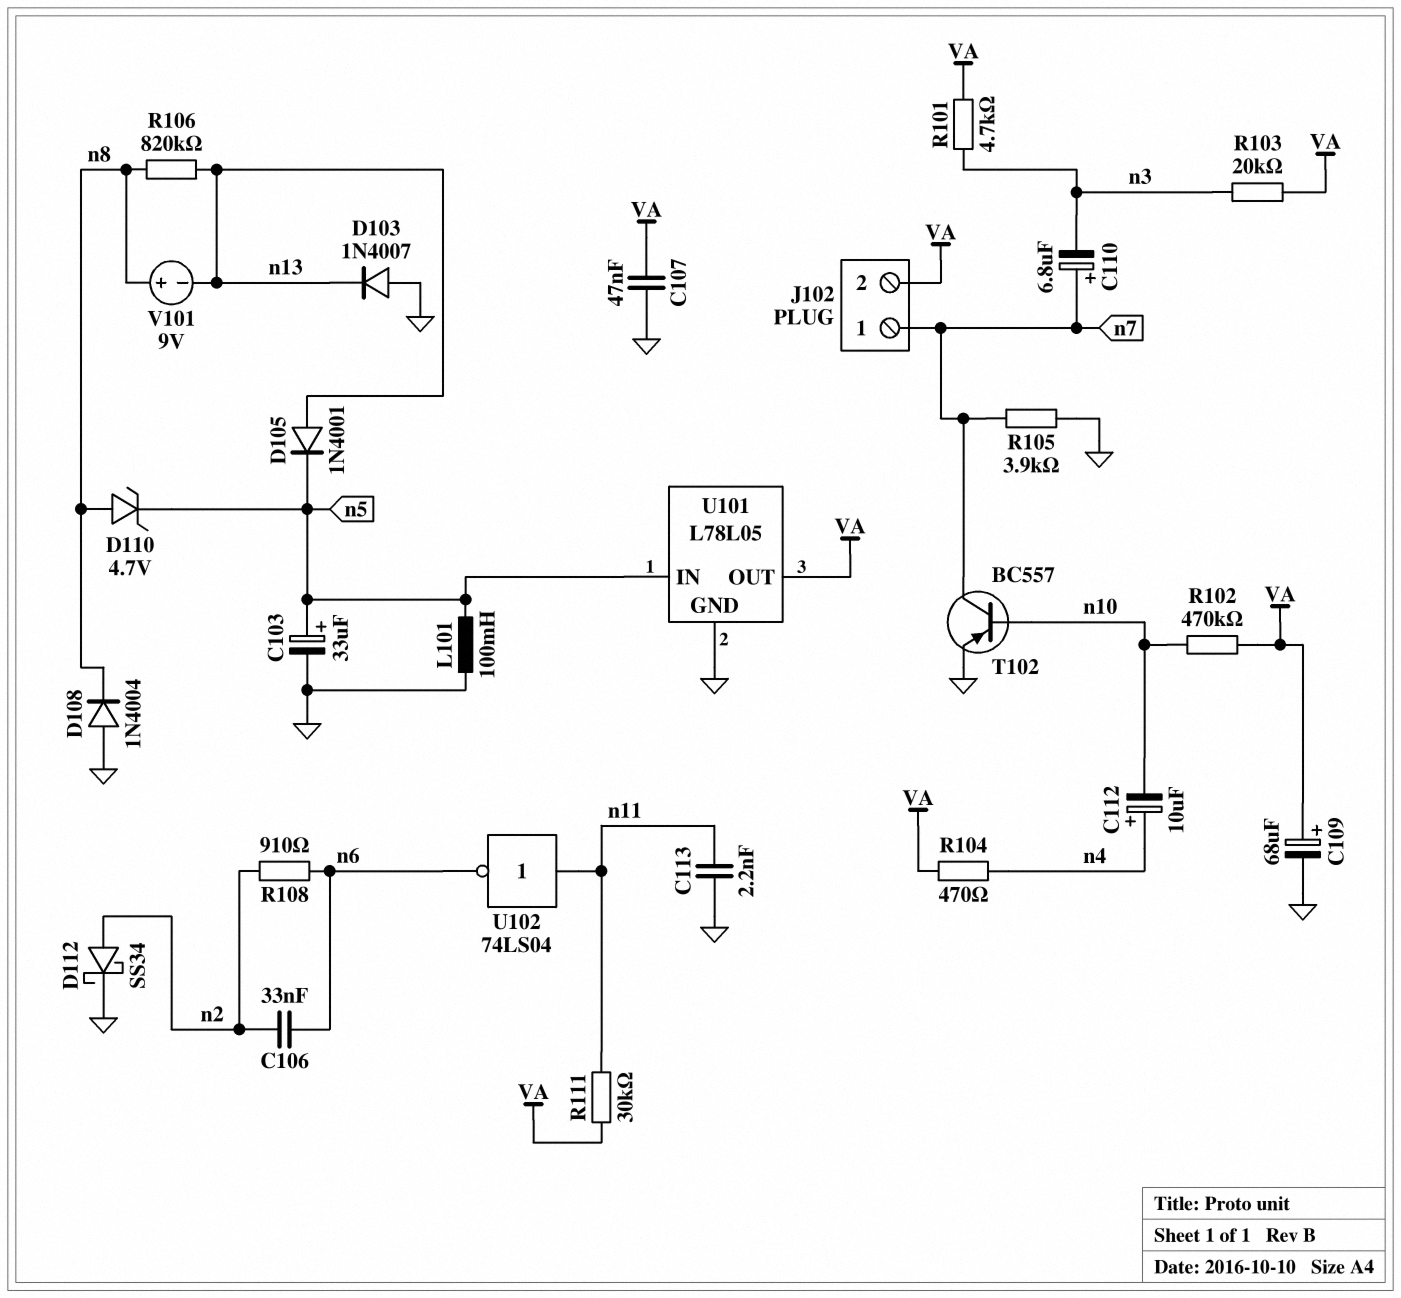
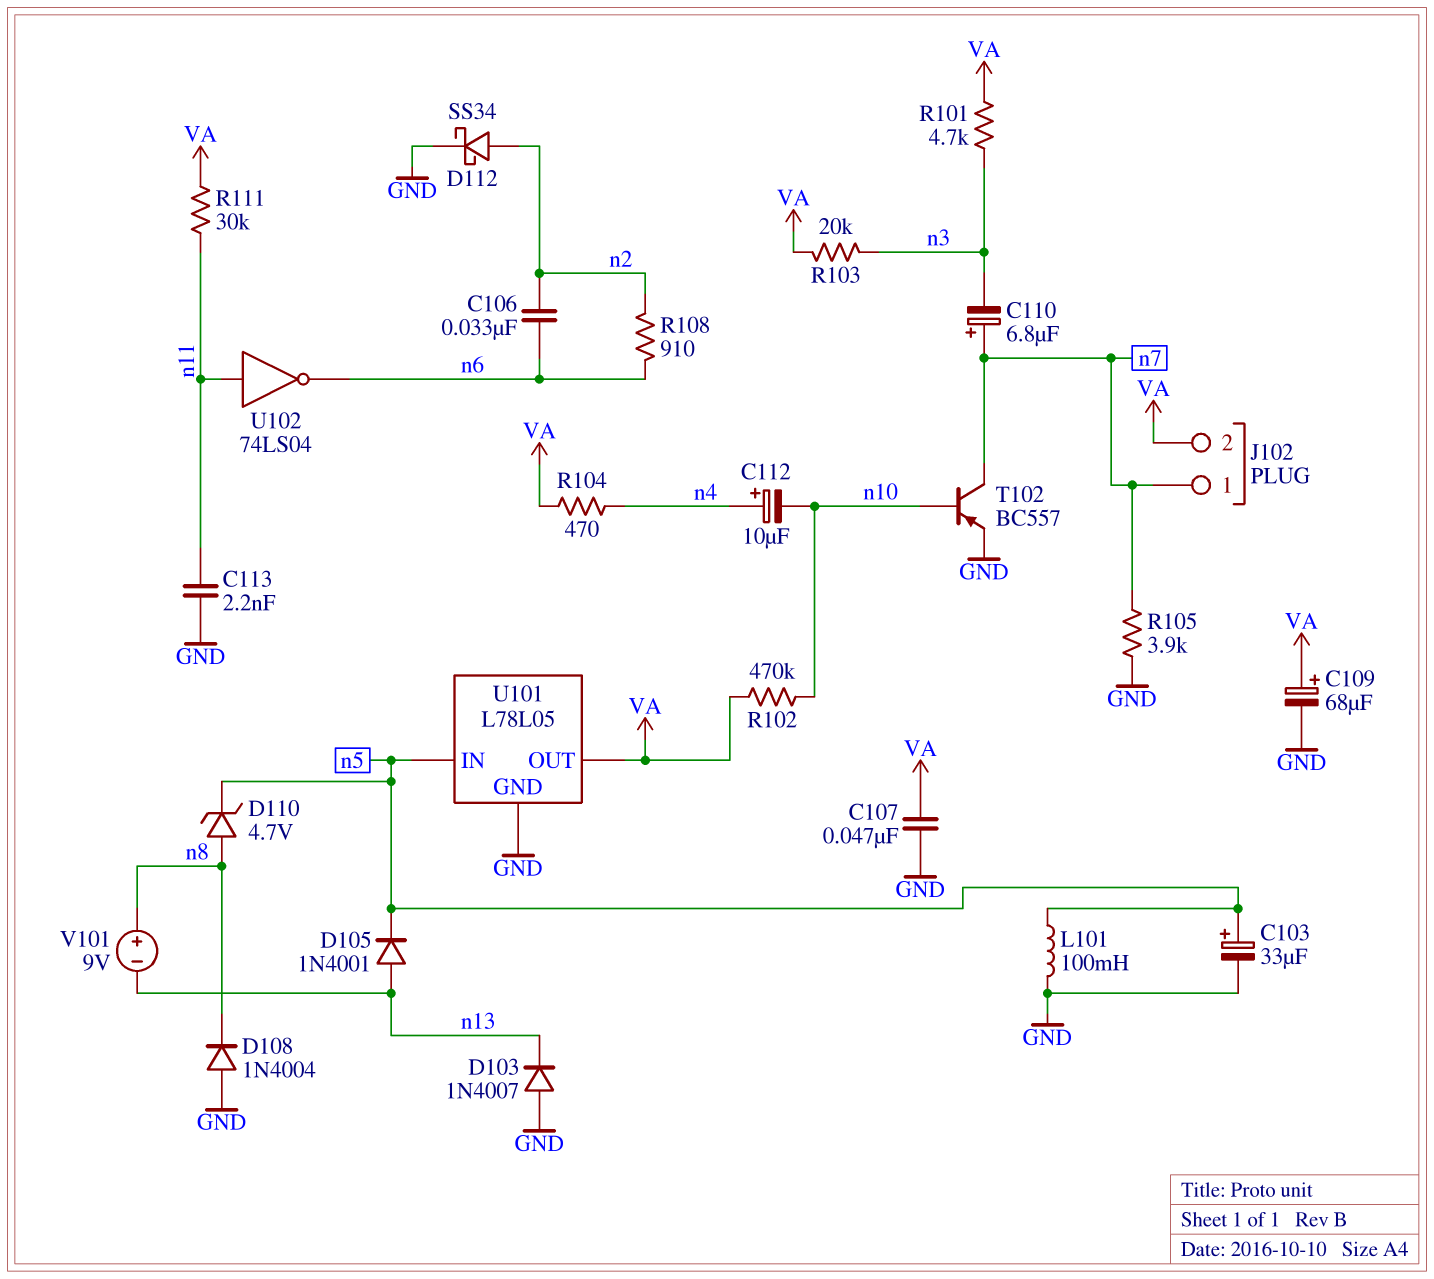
R106: 820k (n8, n13) -> none

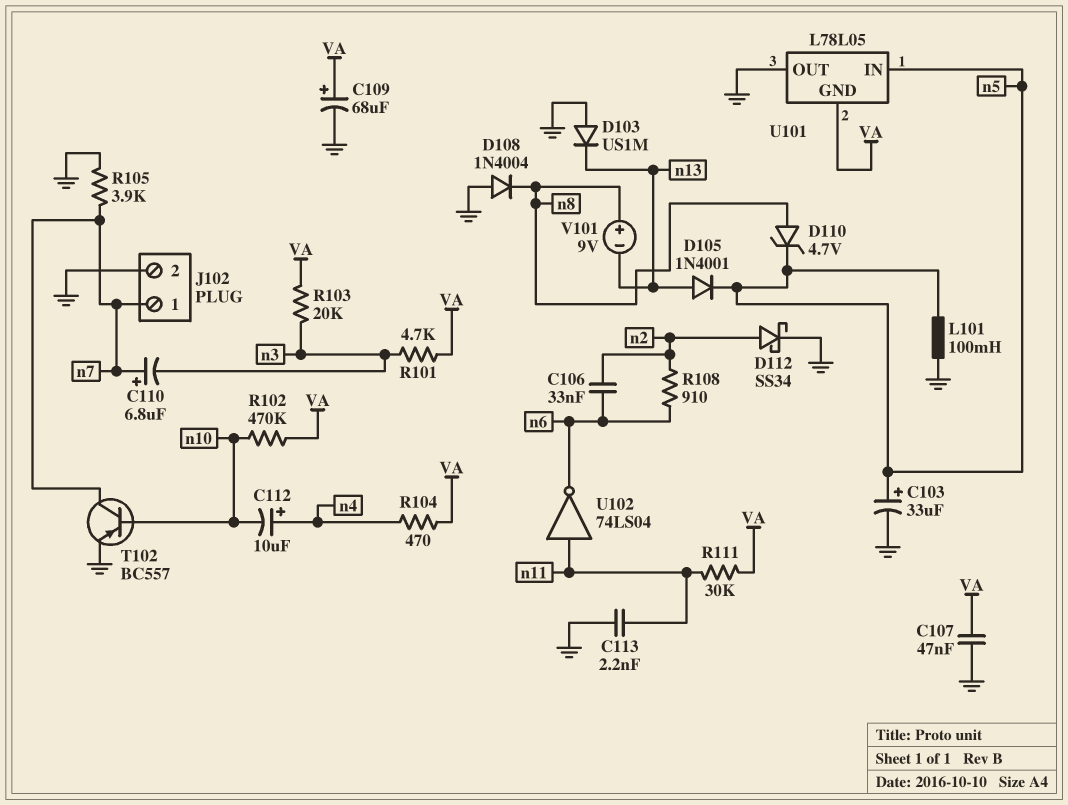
D103: diode 1N4007 (A GND, K n13) -> diode US1M (A GND, K n13)
J102 pin 2: VA -> GND
U101 pin GND: GND -> VA
U101 pin OUT: VA -> GND

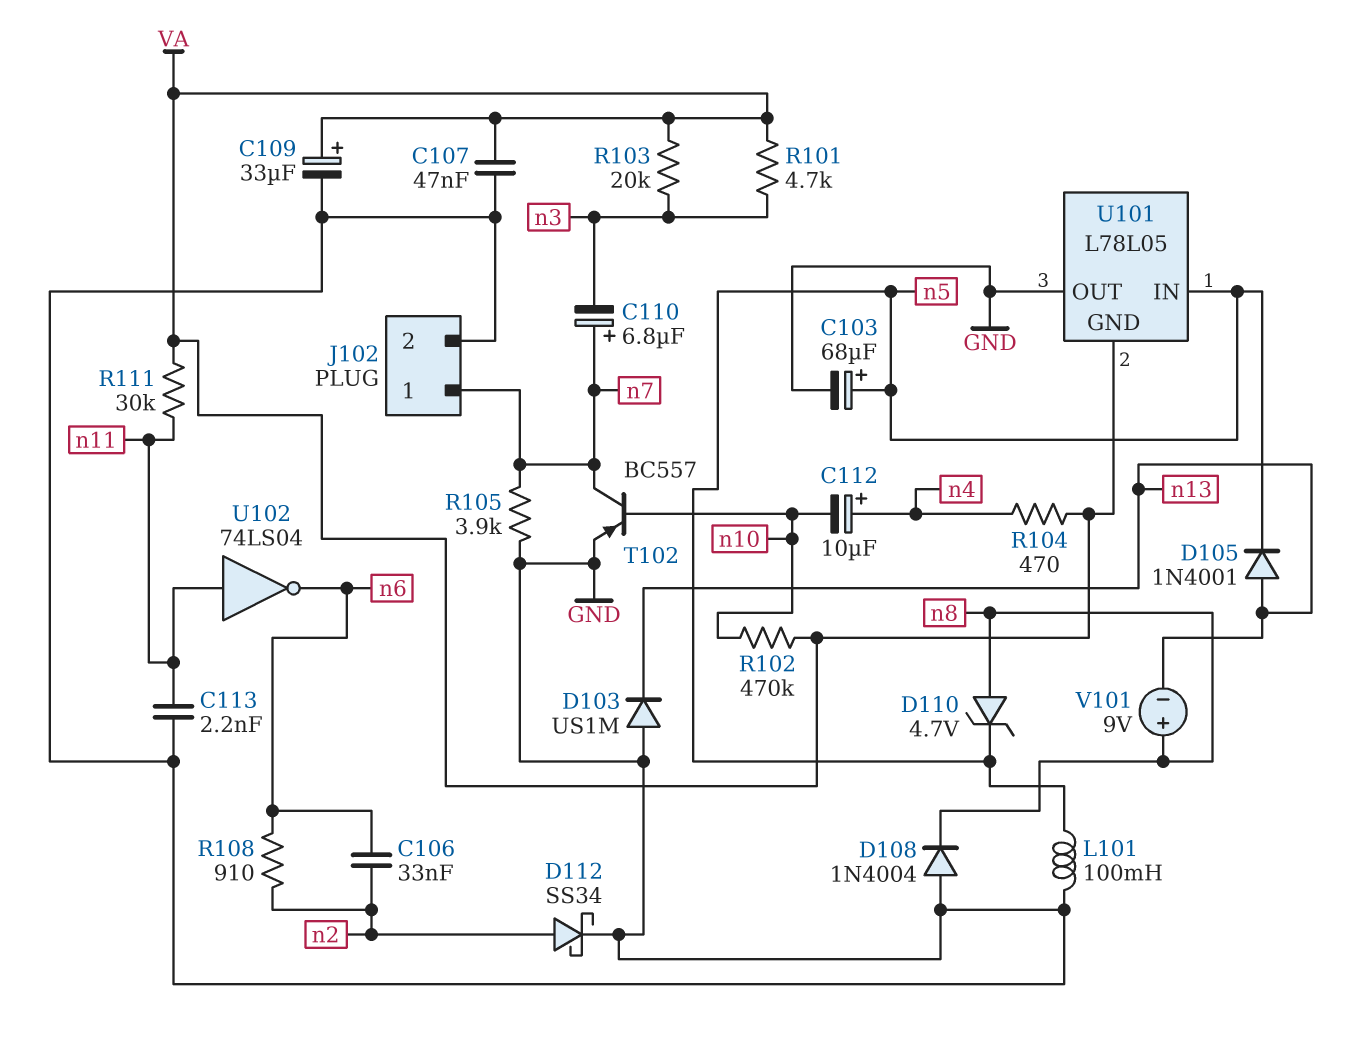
C103: 33uF (plus n5, minus GND) -> 68uF (plus n5, minus GND)
C109: 68uF (plus VA, minus GND) -> 33uF (plus VA, minus GND)

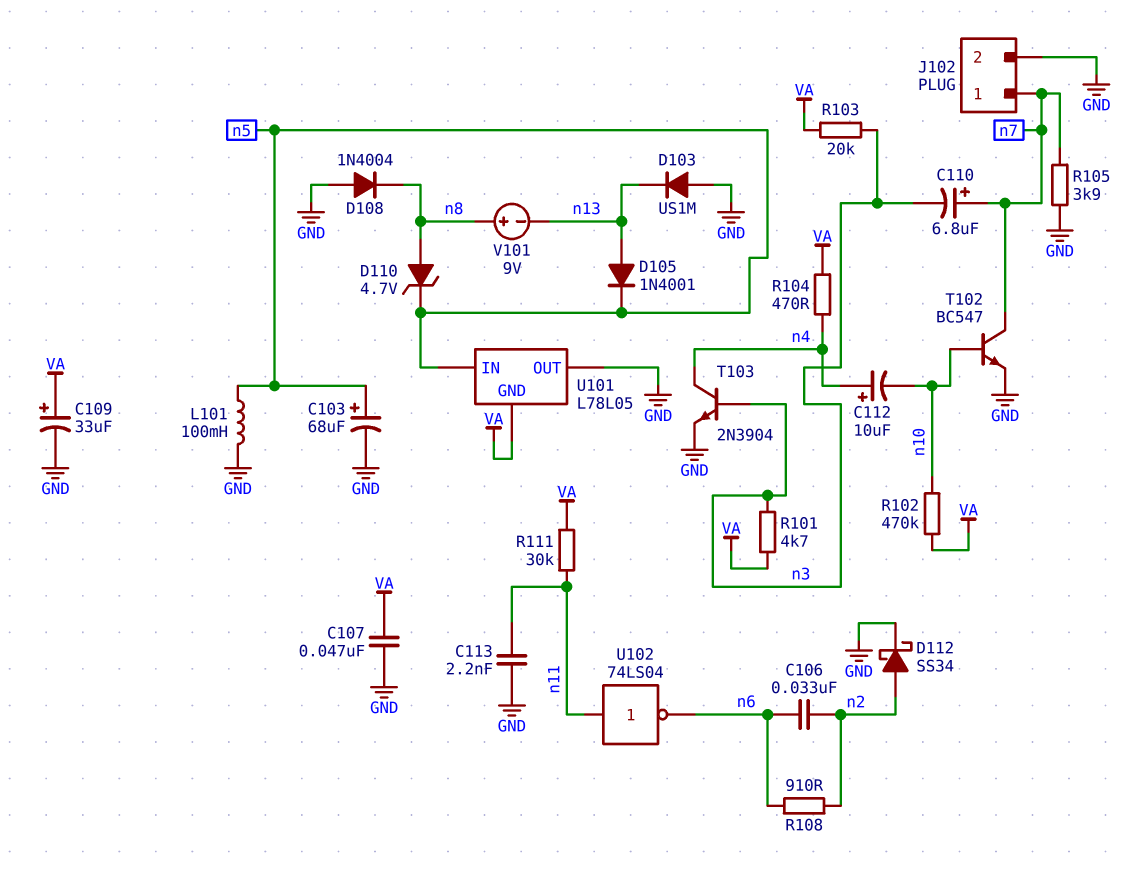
T102: PNP BC557 (B n10, C n7, E GND) -> NPN BC547 (B n10, C n7, E GND)
T103: none -> NPN 2N3904 (B n3, C n4, E GND)

